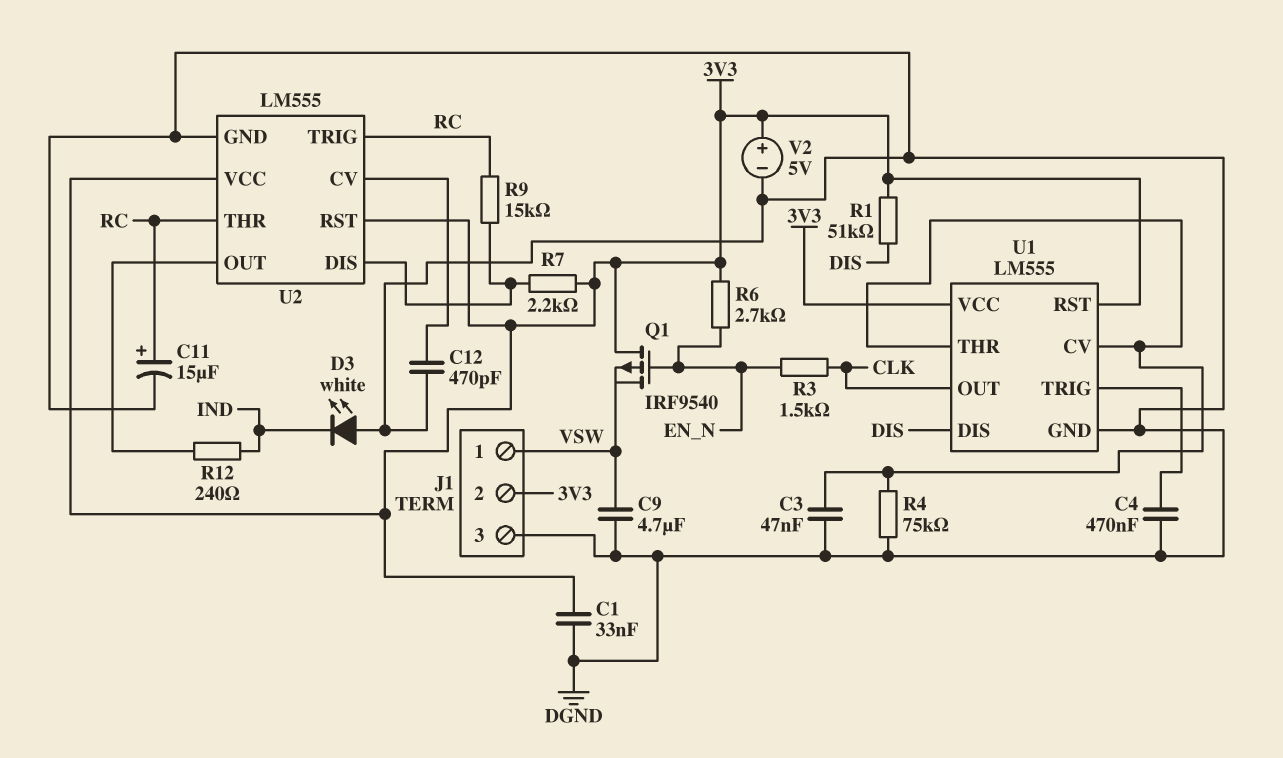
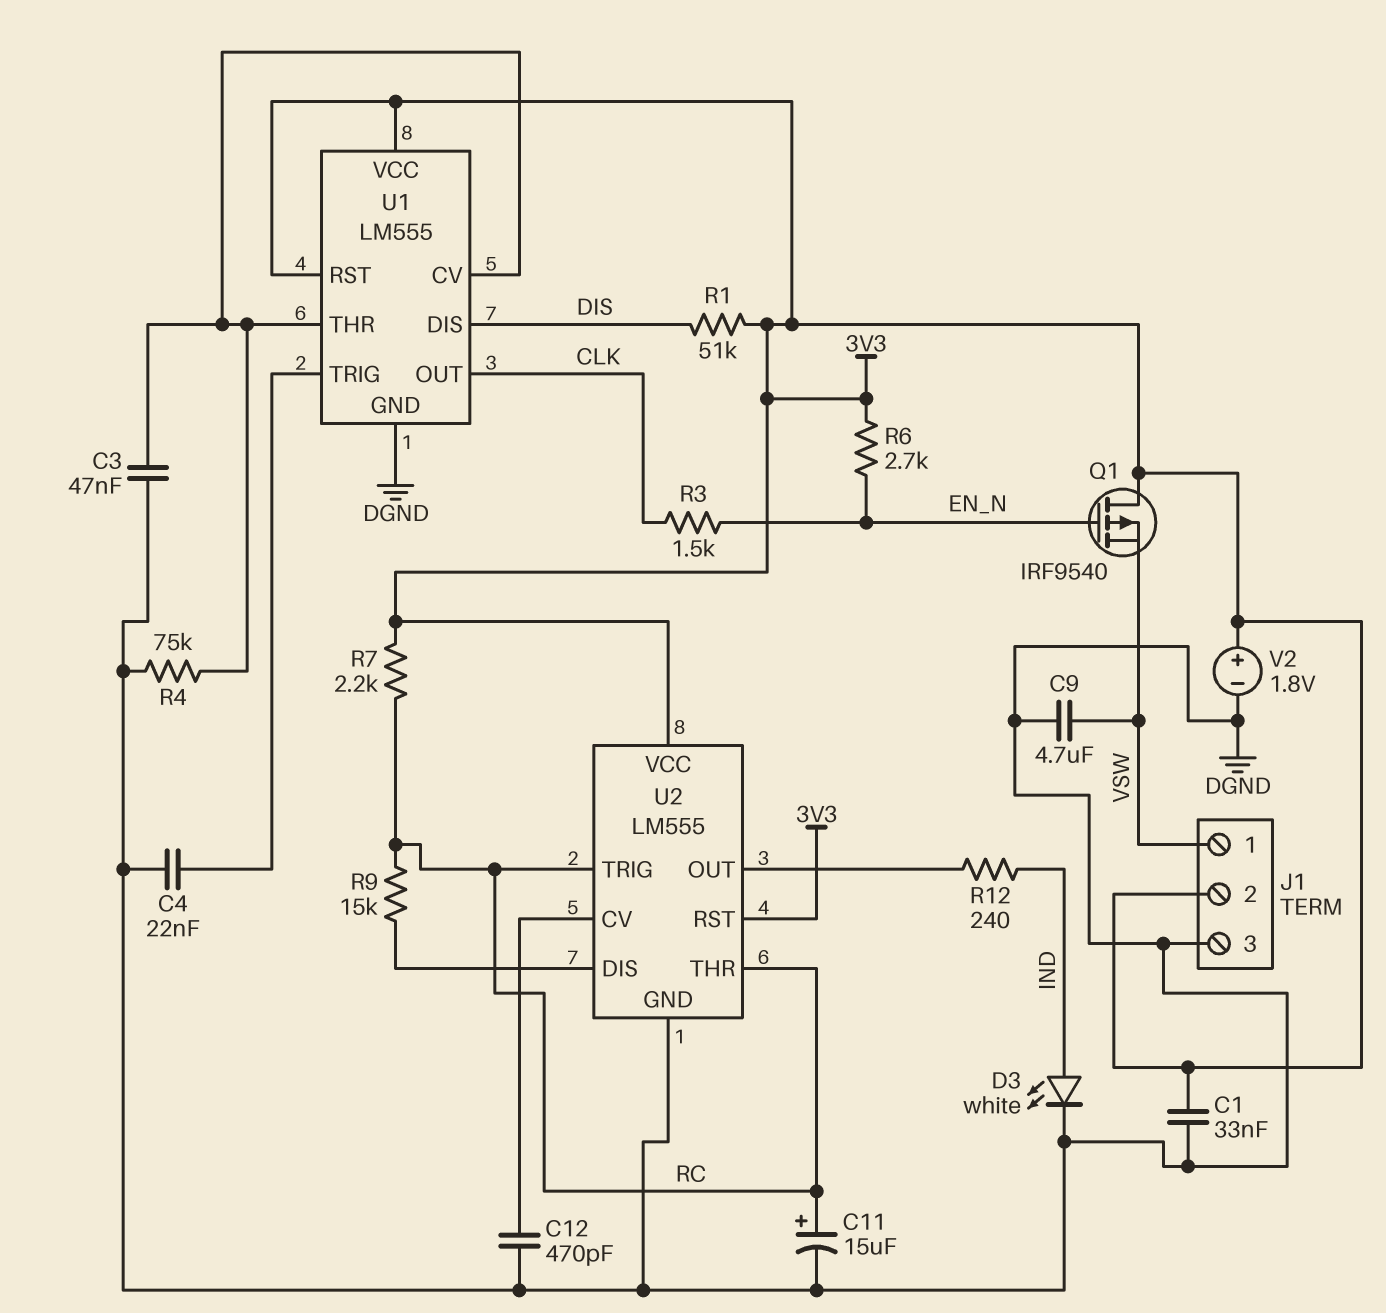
C4: 470nF (DGND, U1/TRIG) -> 22nF (DGND, U1/TRIG)
D3: LED white (A DGND, K IND) -> LED white (A IND, K DGND)
R7: 2.2k (3V3, U2/DIS) -> 2.2k (3V3, RC)
V2: 5V (plus 3V3, minus DGND) -> 1.8V (plus 3V3, minus DGND)

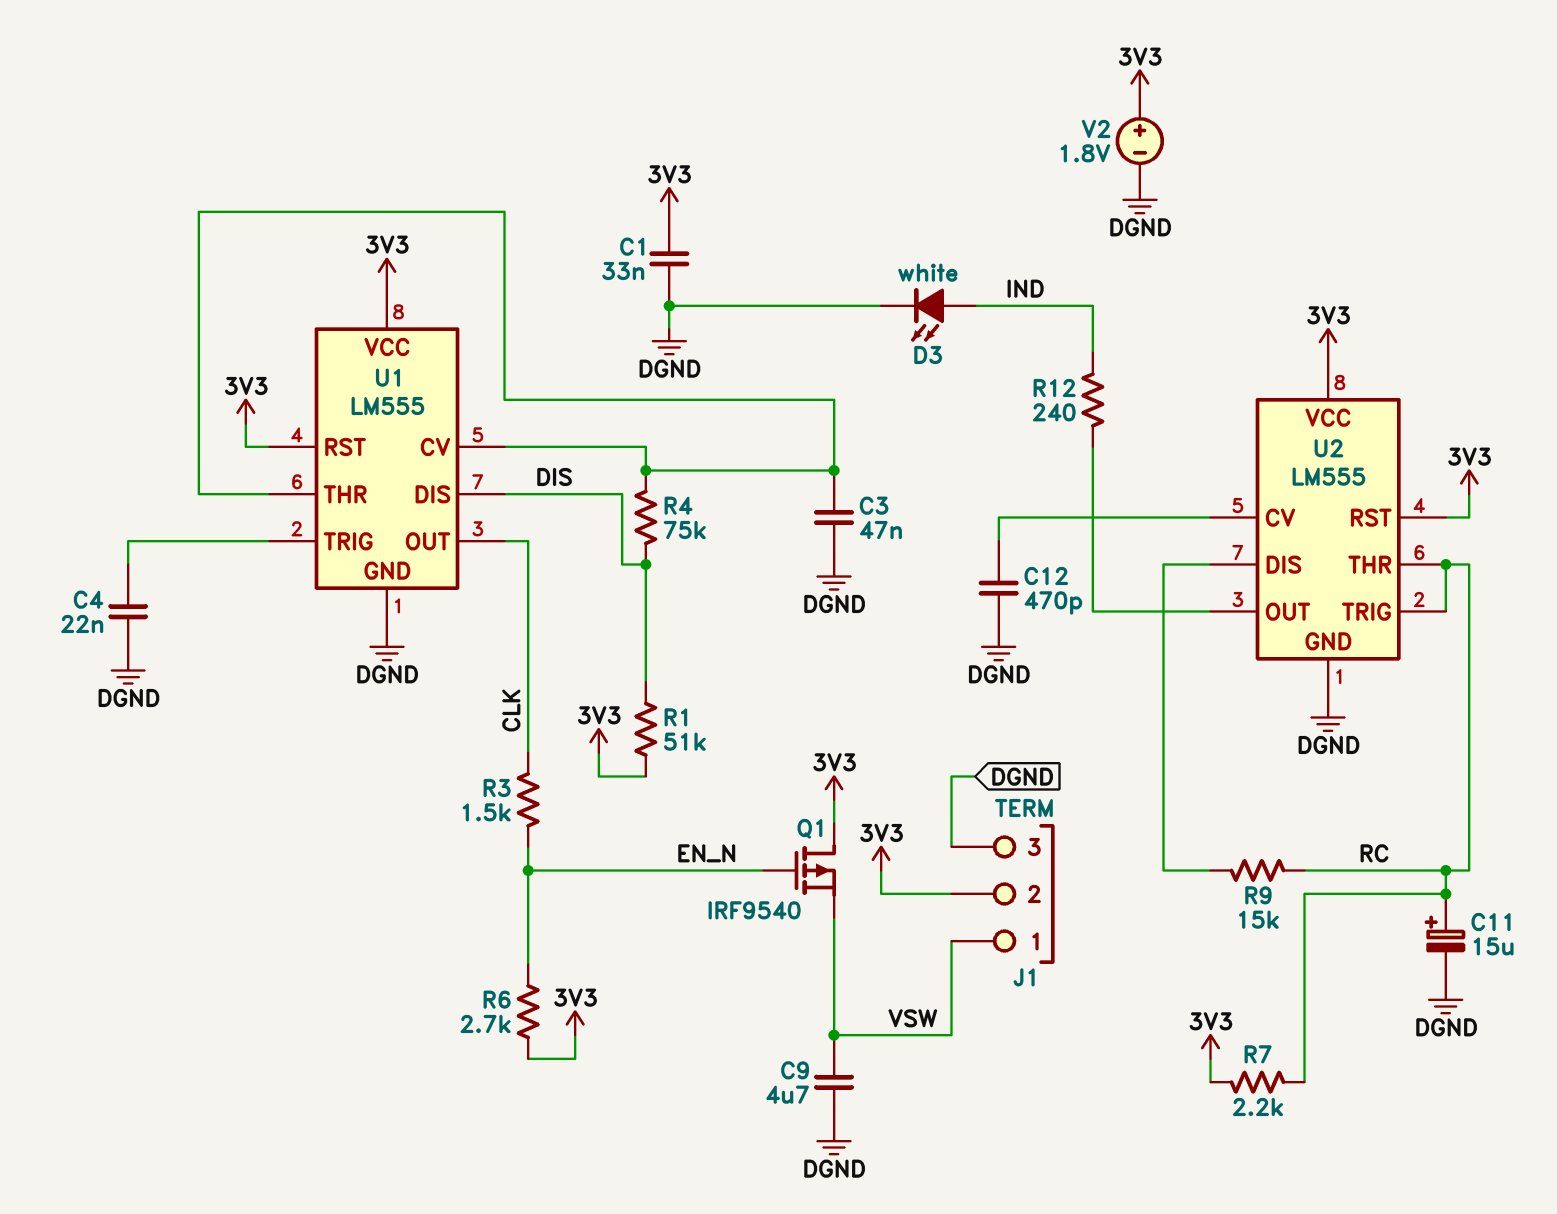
R4: 75k (DGND, U1/CV) -> 75k (DIS, U1/CV)

